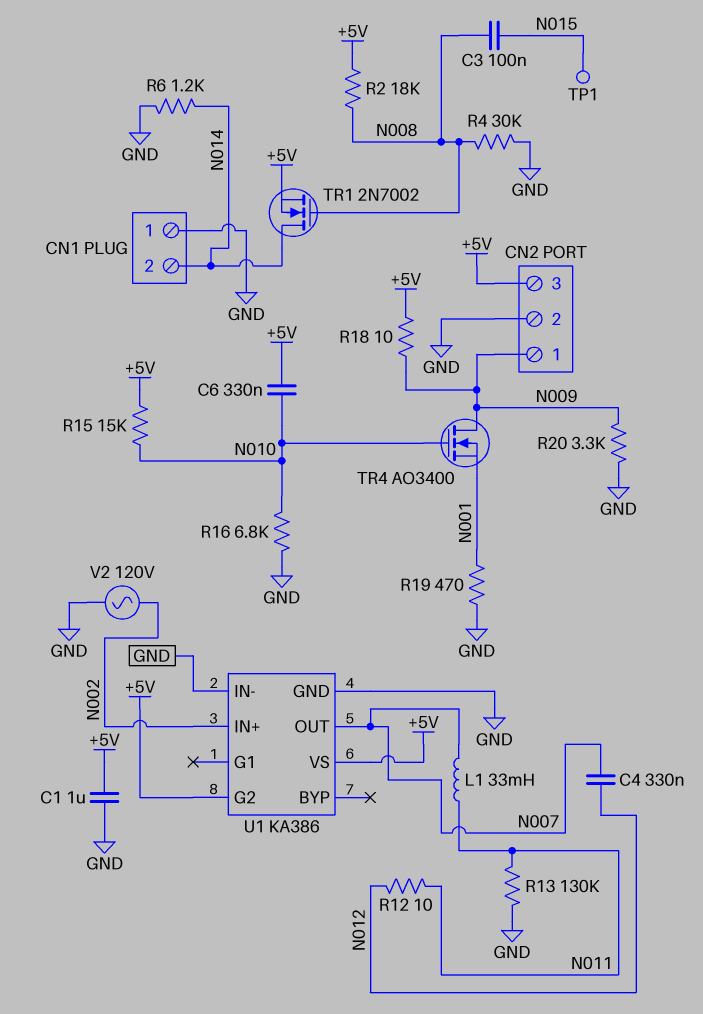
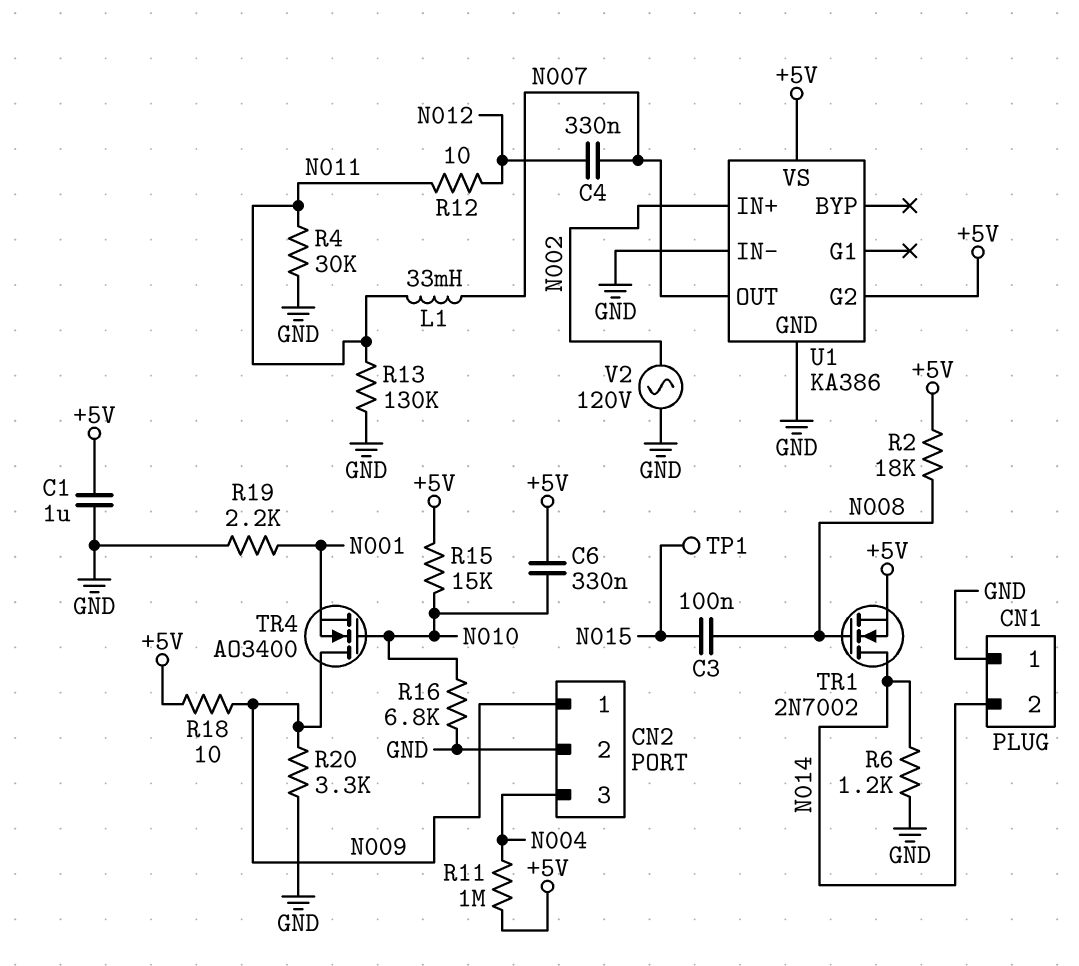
CN2 pin 3: +5V -> N004
R4: 30k (GND, N008) -> 30k (GND, N011)
R11: none -> 1M (+5V, N004)
R19: 470 (GND, N001) -> 2.2k (GND, N001)

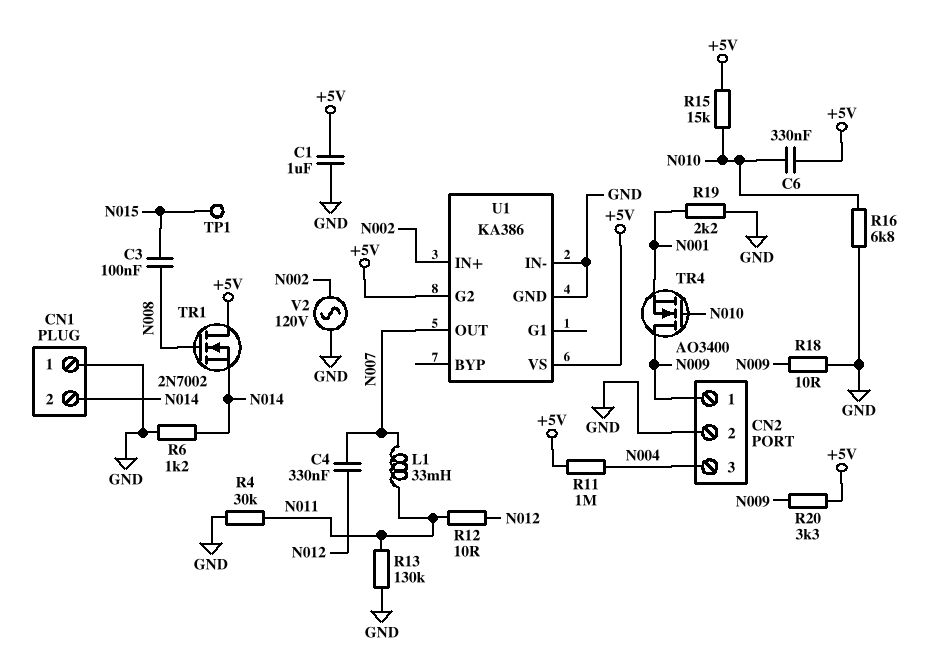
R2: 18k (+5V, N008) -> none
R18: 10 (+5V, N009) -> 10 (GND, N009)
R20: 3.3k (GND, N009) -> 3.3k (+5V, N009)
TR1: NMOS 2N7002 (G N008, D N014, S +5V) -> NMOS 2N7002 (G N008, D +5V, S N014)

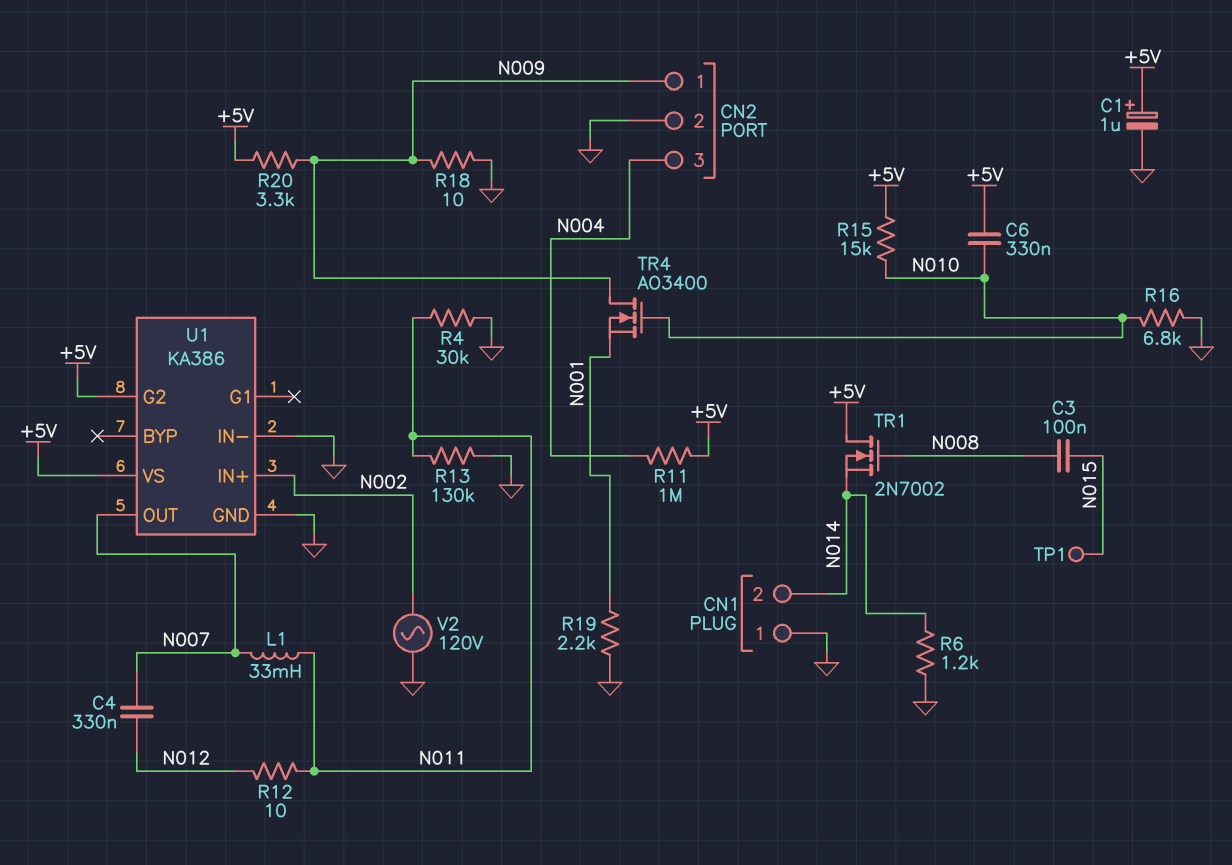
C1: 1uF (+5V, GND) -> 1uF (plus +5V, minus GND)

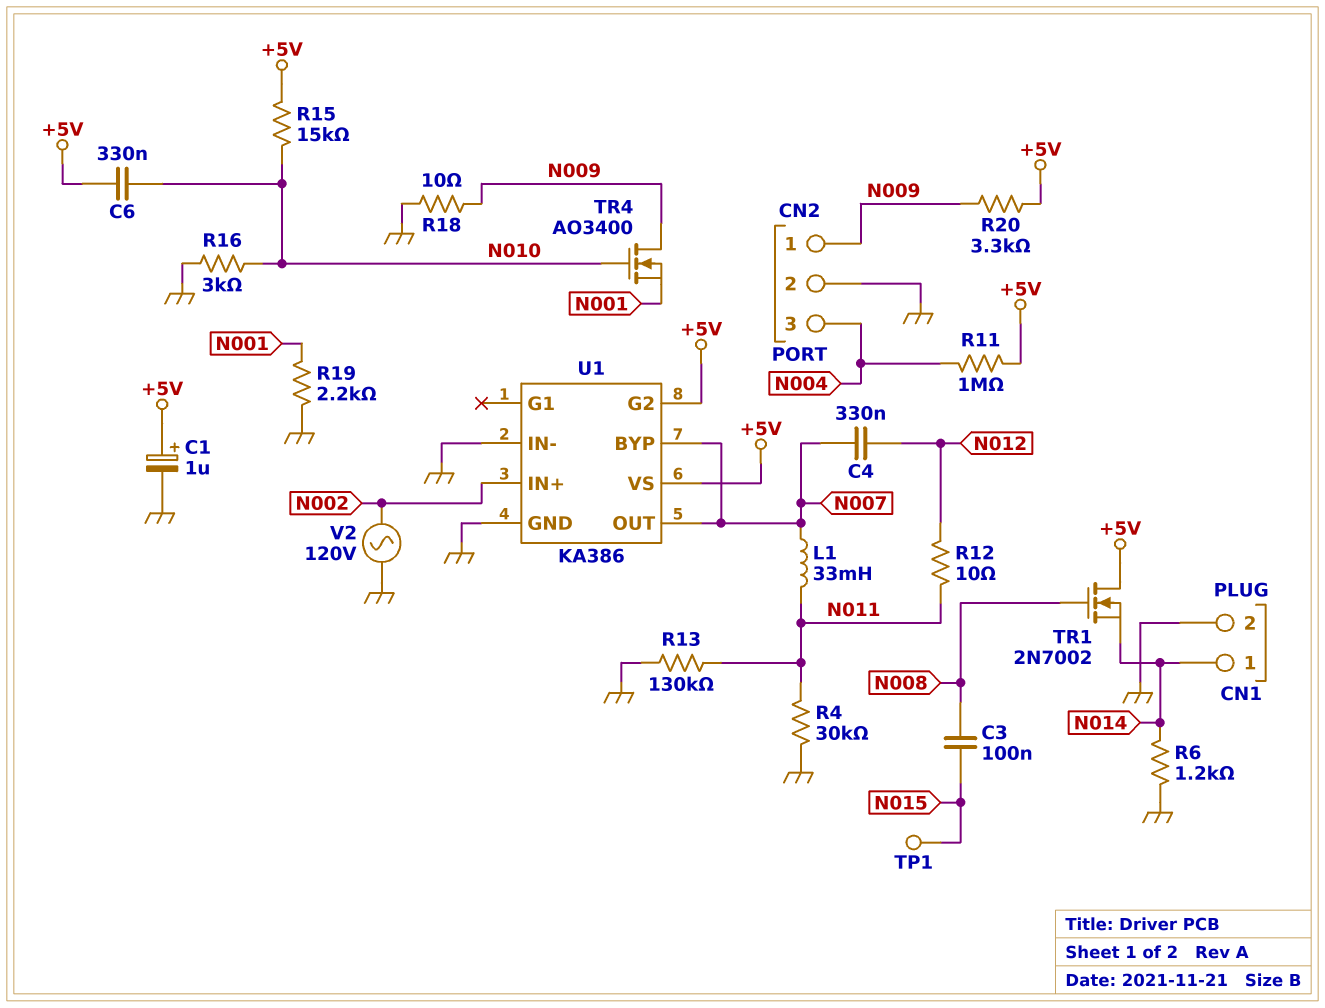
CN1 pin 1: GND -> N014
CN1 pin 2: N014 -> GND
R16: 6.8k (GND, N010) -> 3k (GND, N010)
U1 pin BYP: none -> N007

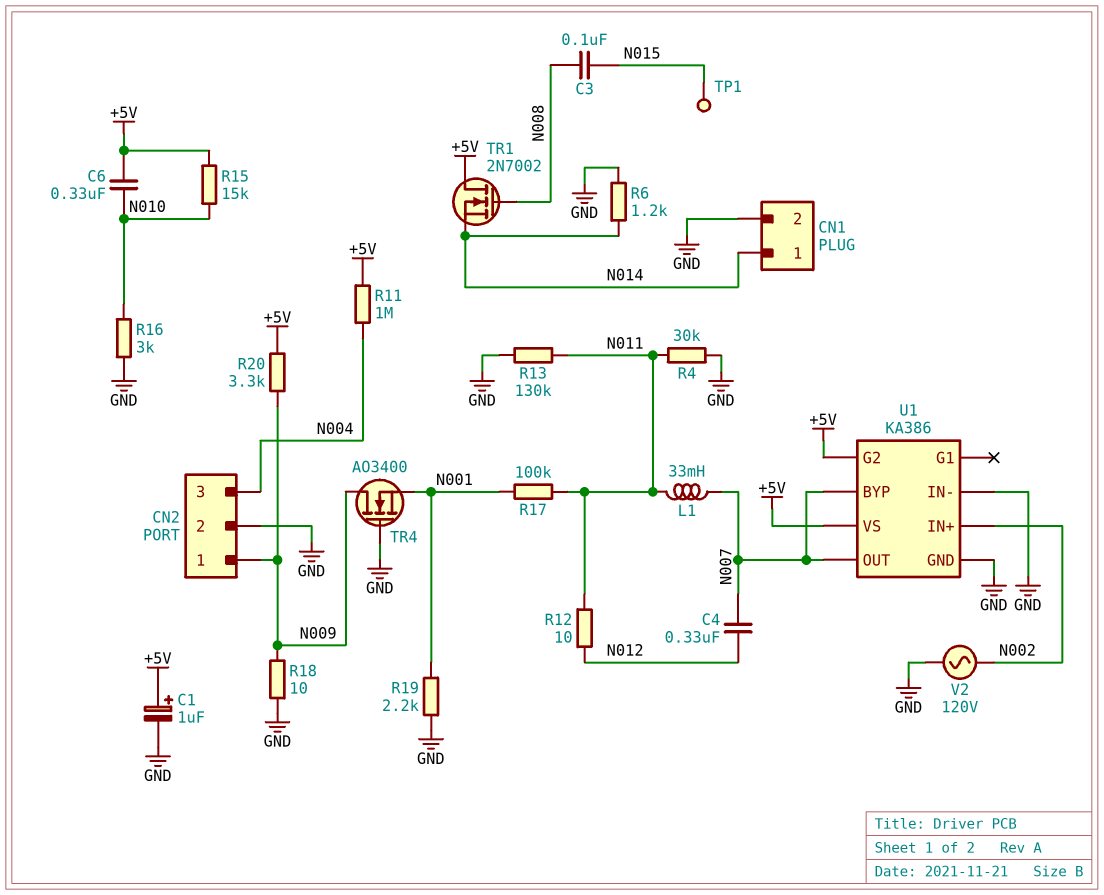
R17: none -> 100k (N001, N011)
TR4: NMOS AO3400 (G N010, D N009, S N001) -> NMOS AO3400 (G GND, D N009, S N001)

